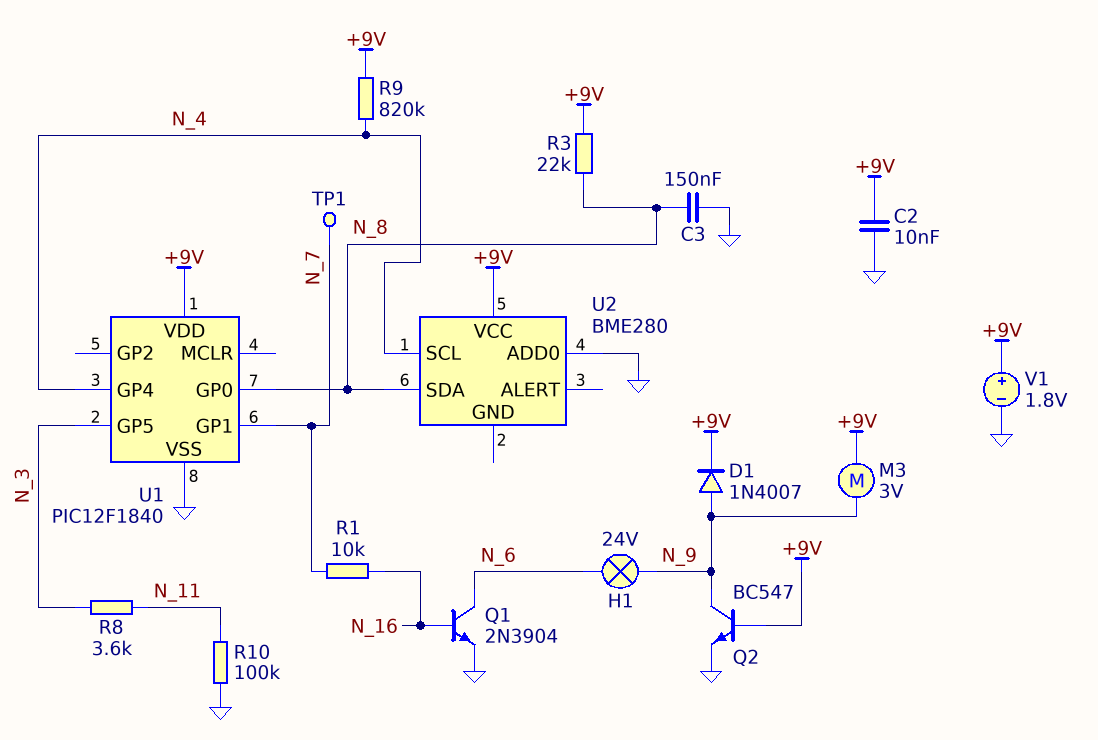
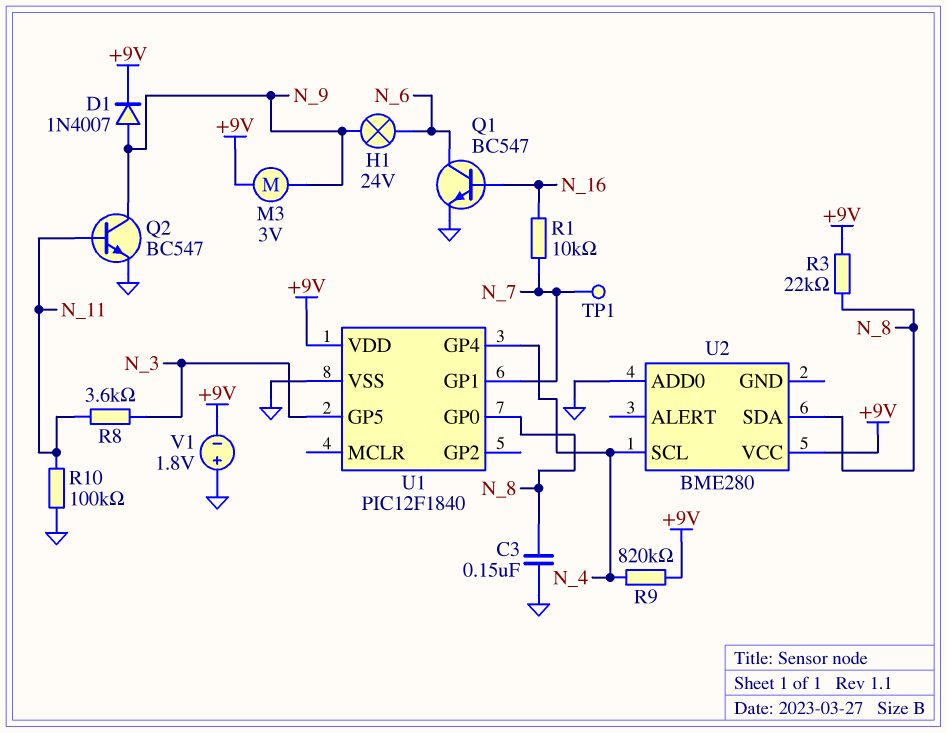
C2: 10nF (+9V, GND) -> none
Q1: NPN 2N3904 (B N_16, C N_6, E GND) -> NPN BC547 (B N_16, C N_6, E GND)
Q2: NPN BC547 (B +9V, C N_9, E GND) -> NPN BC547 (B N_11, C N_9, E GND)
V1: 1.8V (plus +9V, minus GND) -> 1.8V (plus GND, minus +9V)

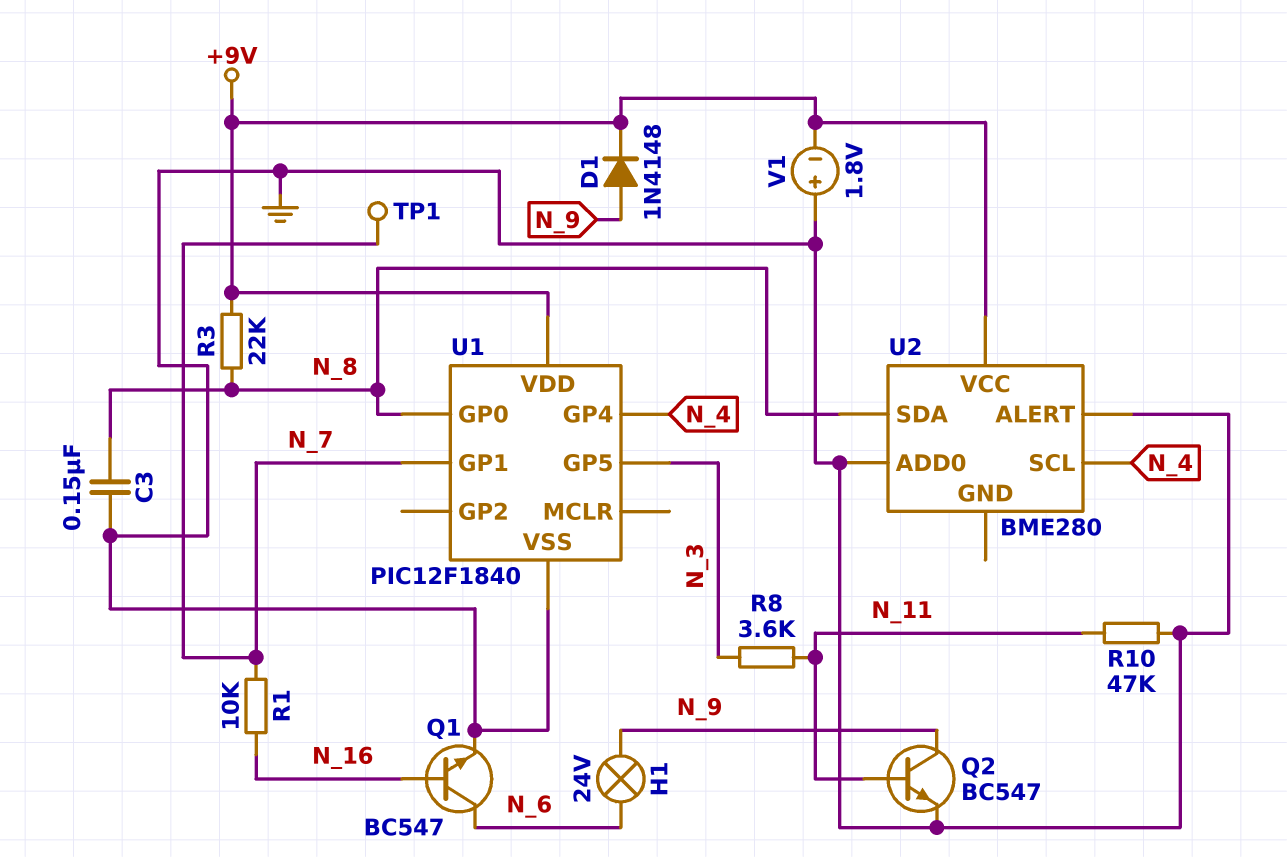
D1: diode 1N4007 (A N_9, K +9V) -> diode 1N4148 (A N_9, K +9V)
M3: motor 3V (+9V, N_9) -> none
R9: 820k (+9V, N_4) -> none
R10: 100k (GND, N_11) -> 47k (GND, N_11)
U2 pin ALERT: none -> GND

